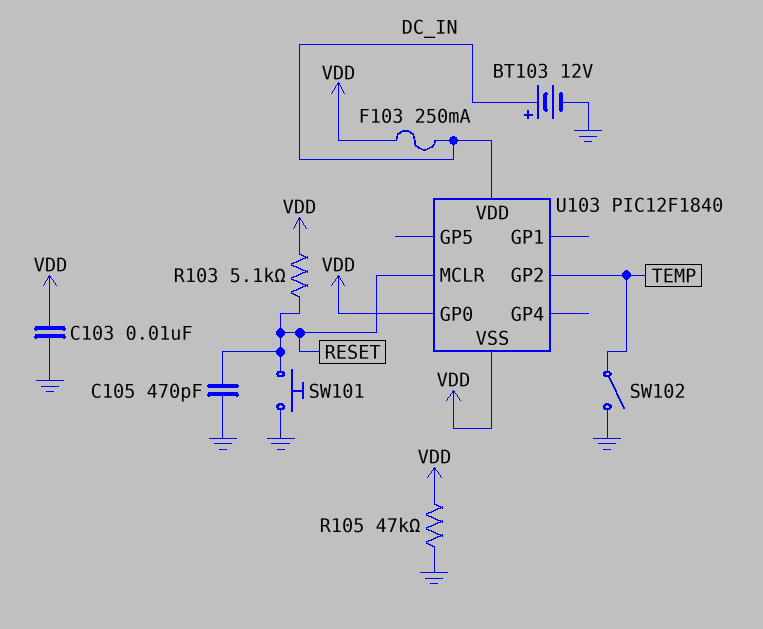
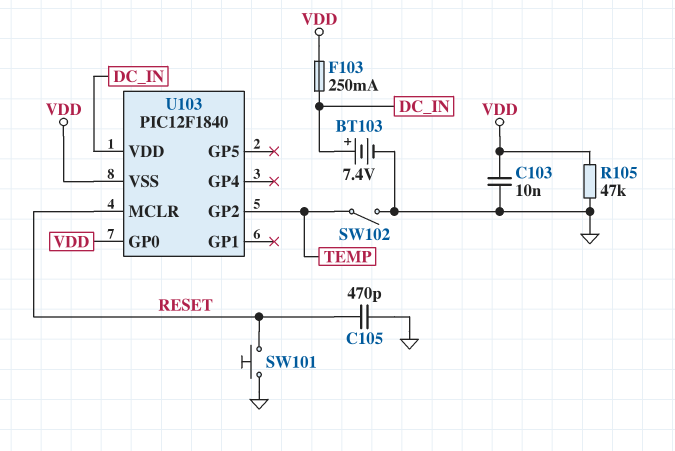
BT103: 12V (plus DC_IN, minus GND) -> 7.4V (plus DC_IN, minus GND)
R103: 5.1k (RESET, VDD) -> none

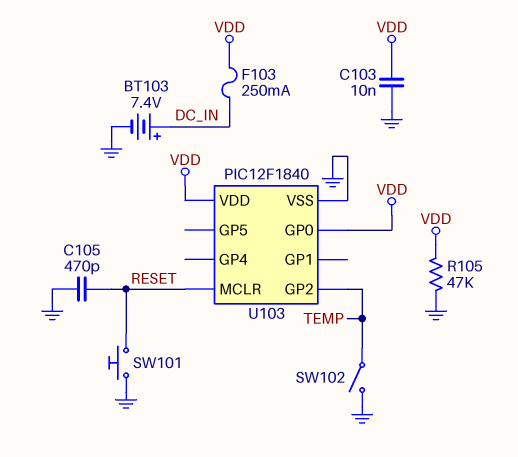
U103 pin VDD: DC_IN -> VDD
U103 pin VSS: VDD -> GND

